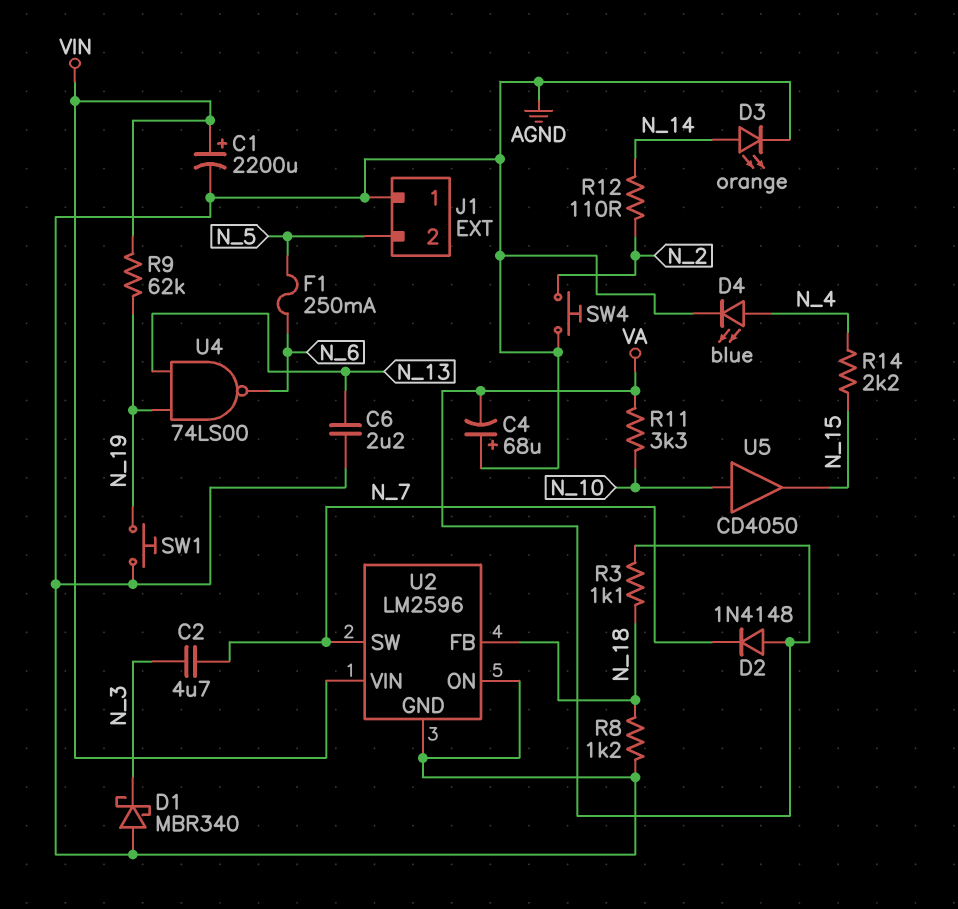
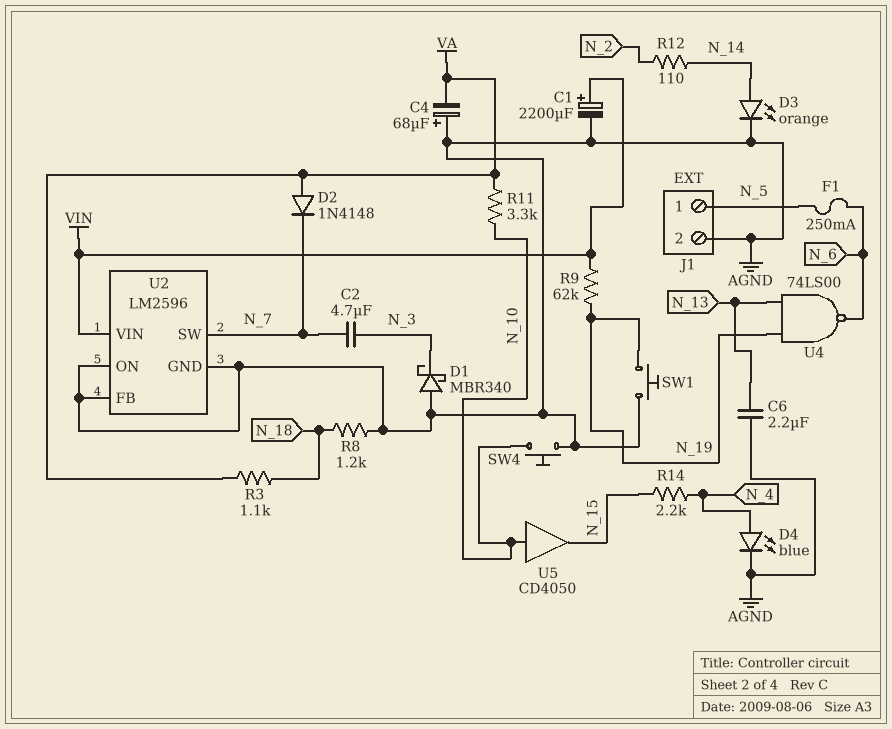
J1 pin 1: AGND -> N_5
J1 pin 2: N_5 -> AGND
SW4: button (AGND, N_2) -> button (AGND, N_10)
U2 pin FB: N_18 -> AGND

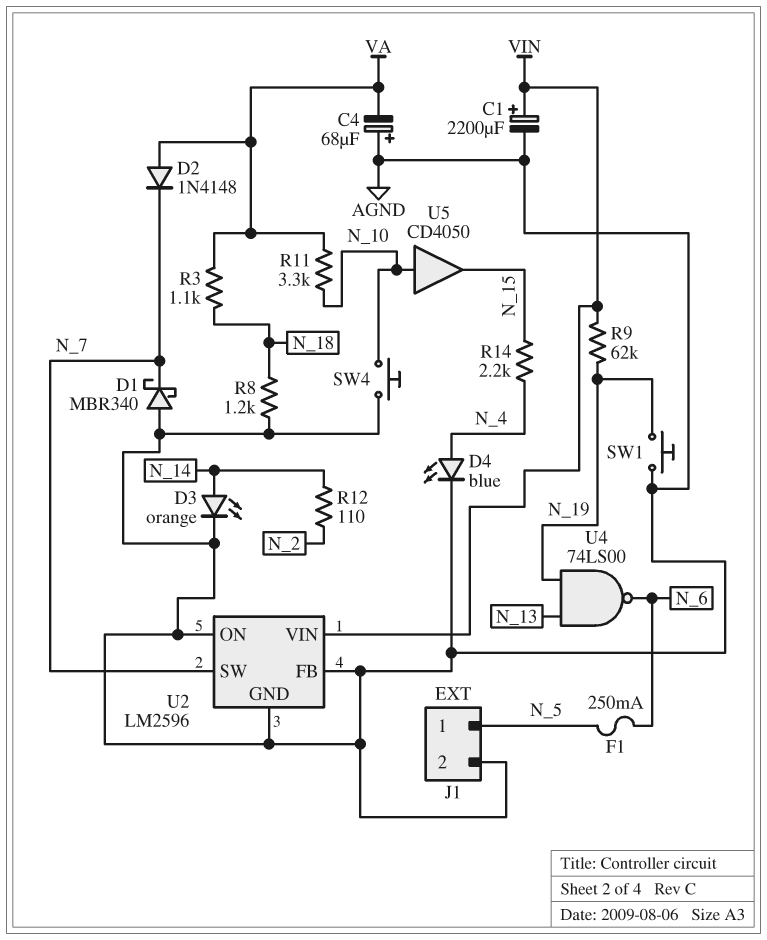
C2: 4.7uF (N_3, N_7) -> none
C6: 2.2uF (AGND, N_13) -> none
D1: schottky MBR340 (A AGND, K N_3) -> schottky MBR340 (A AGND, K N_7)

